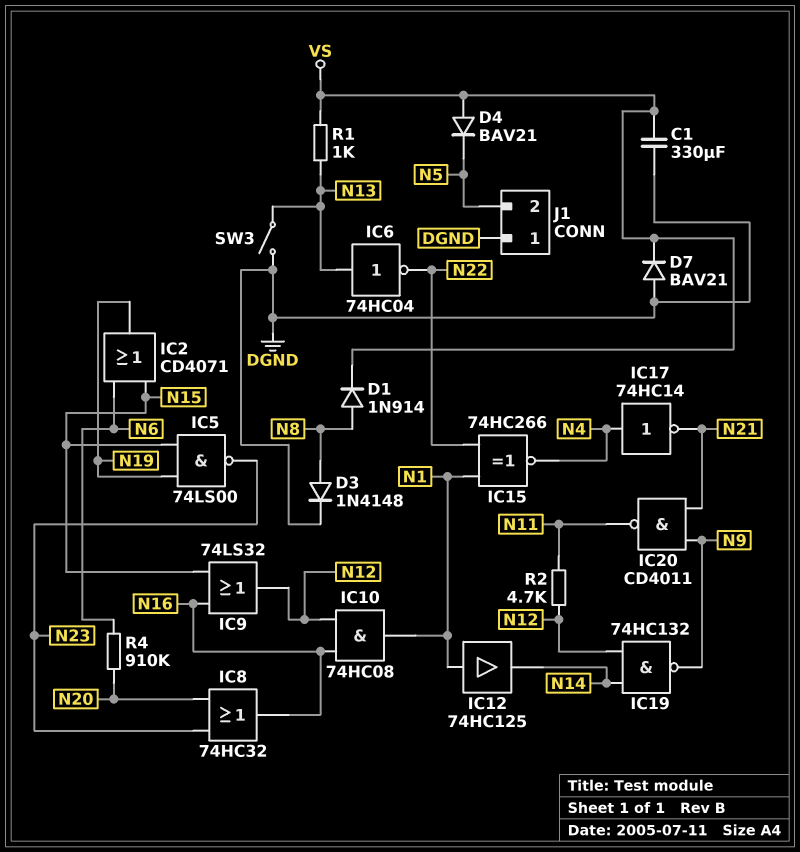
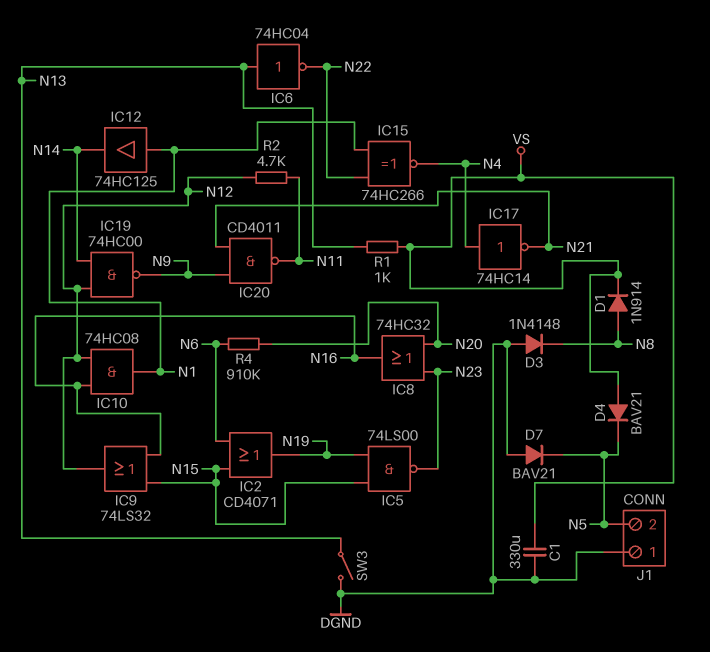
D3: diode 1N4148 (A N8, K DGND) -> diode 1N4148 (A DGND, K N8)
D7: diode BAV21 (A DGND, K VS) -> diode BAV21 (A DGND, K N5)
IC19: NAND 74HC132 (in N12, in N14, out N9) -> NAND 74HC00 (in N12, in N14, out N9)

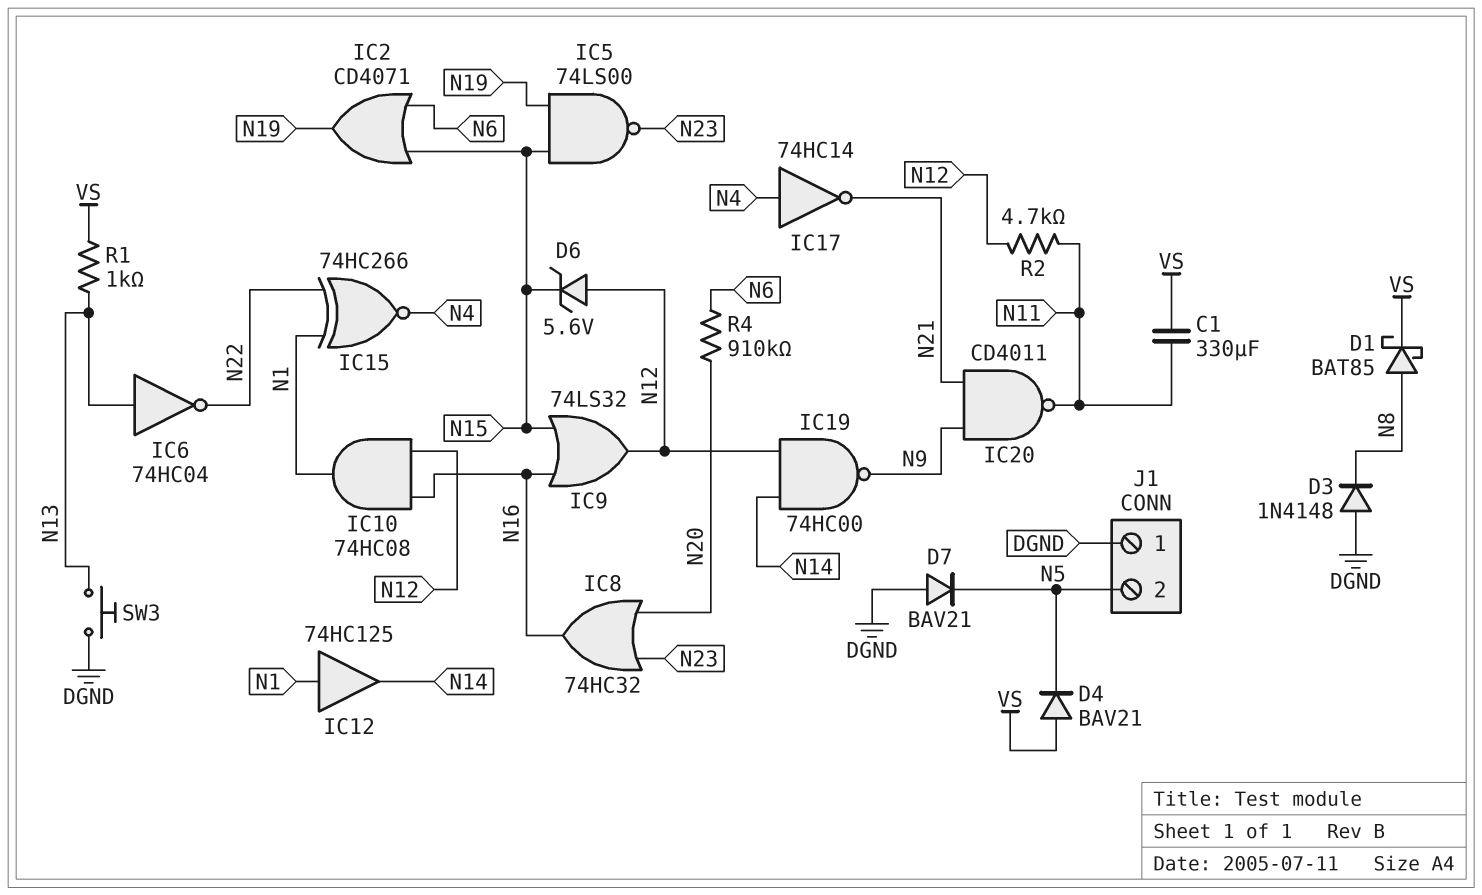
C1: 330uF (DGND, VS) -> 330uF (N11, VS)
D1: diode 1N914 (A N8, K VS) -> schottky BAT85 (A N8, K VS)
D6: none -> zener 5.6V (A N12, K N15)
SW3: switch (DGND, N13) -> button (DGND, N13)

